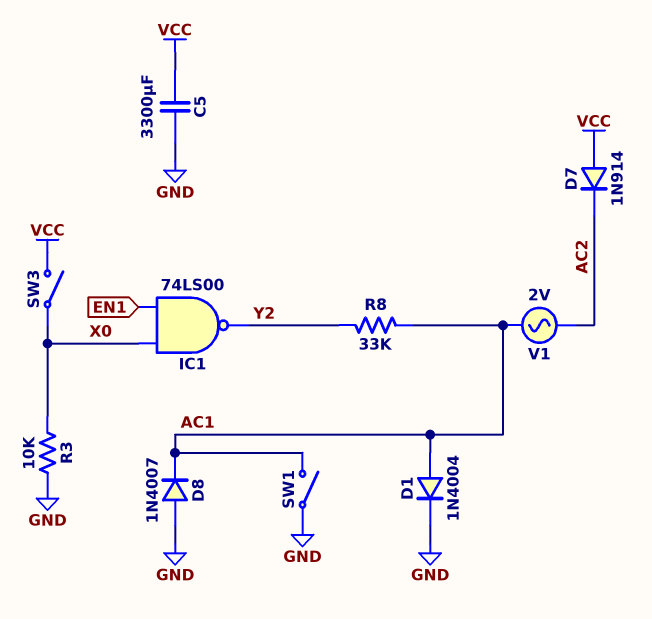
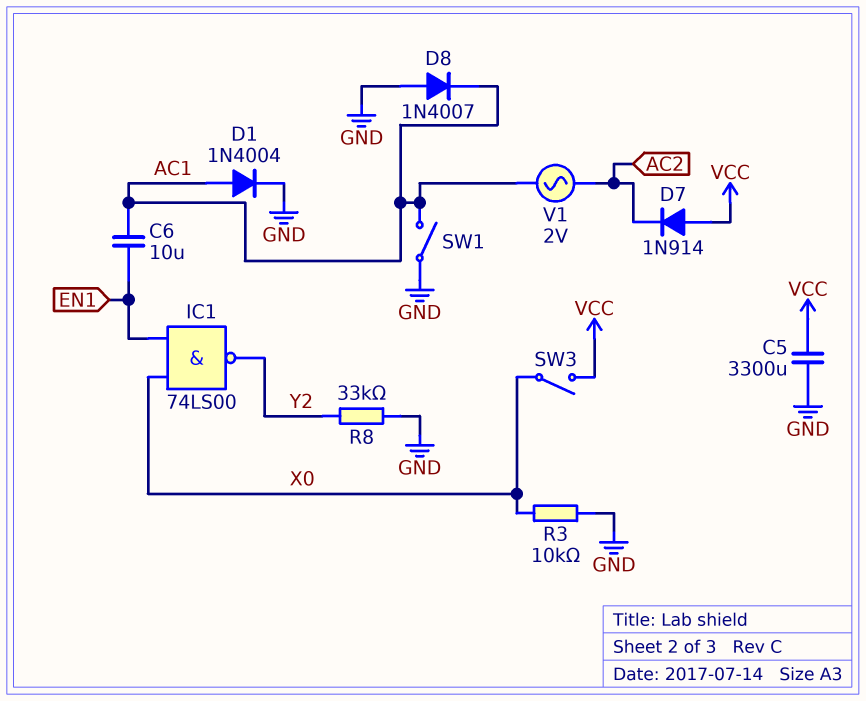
C6: none -> 10uF (AC1, EN1)
R8: 33k (AC1, Y2) -> 33k (GND, Y2)

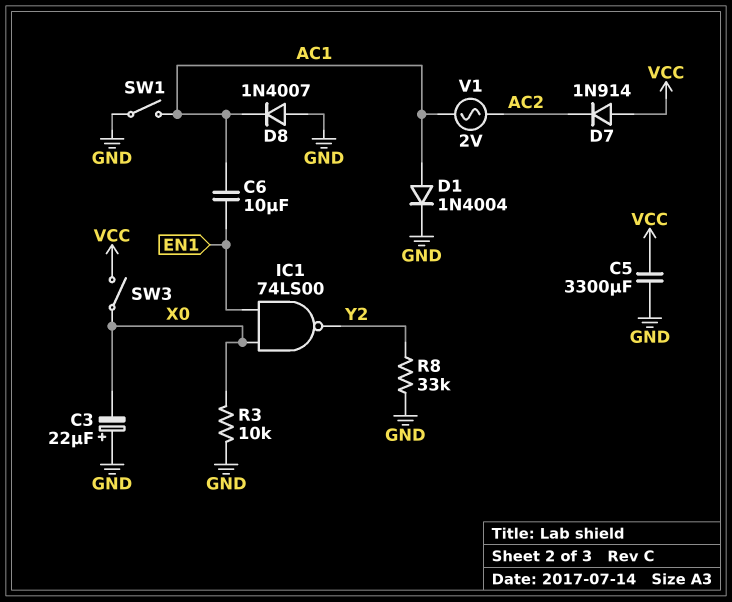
C3: none -> 22uF (plus GND, minus X0)

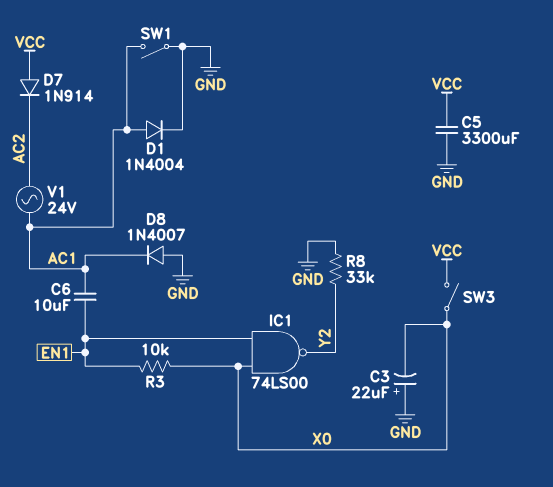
R3: 10k (GND, X0) -> 10k (EN1, X0)
V1: AC 2V (AC1, AC2) -> AC 24V (AC1, AC2)

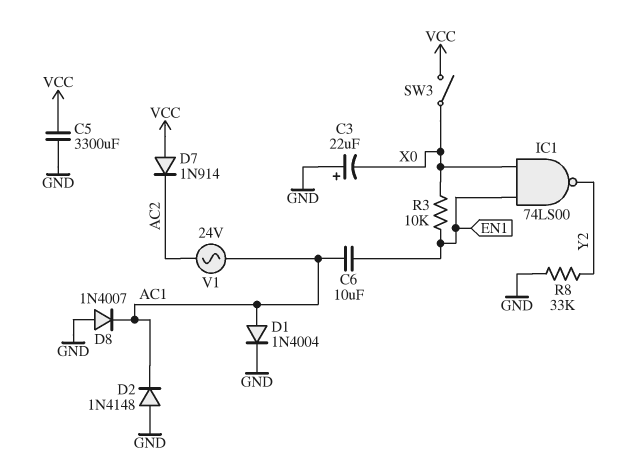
D2: none -> diode 1N4148 (A GND, K AC1)
SW1: switch (AC1, GND) -> none

